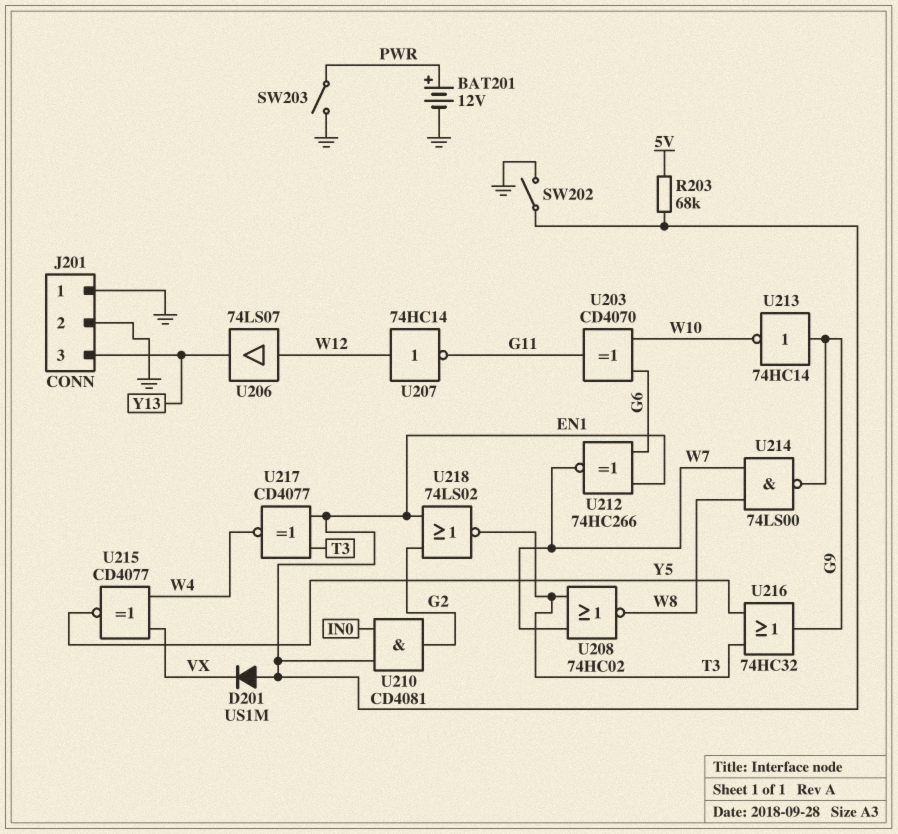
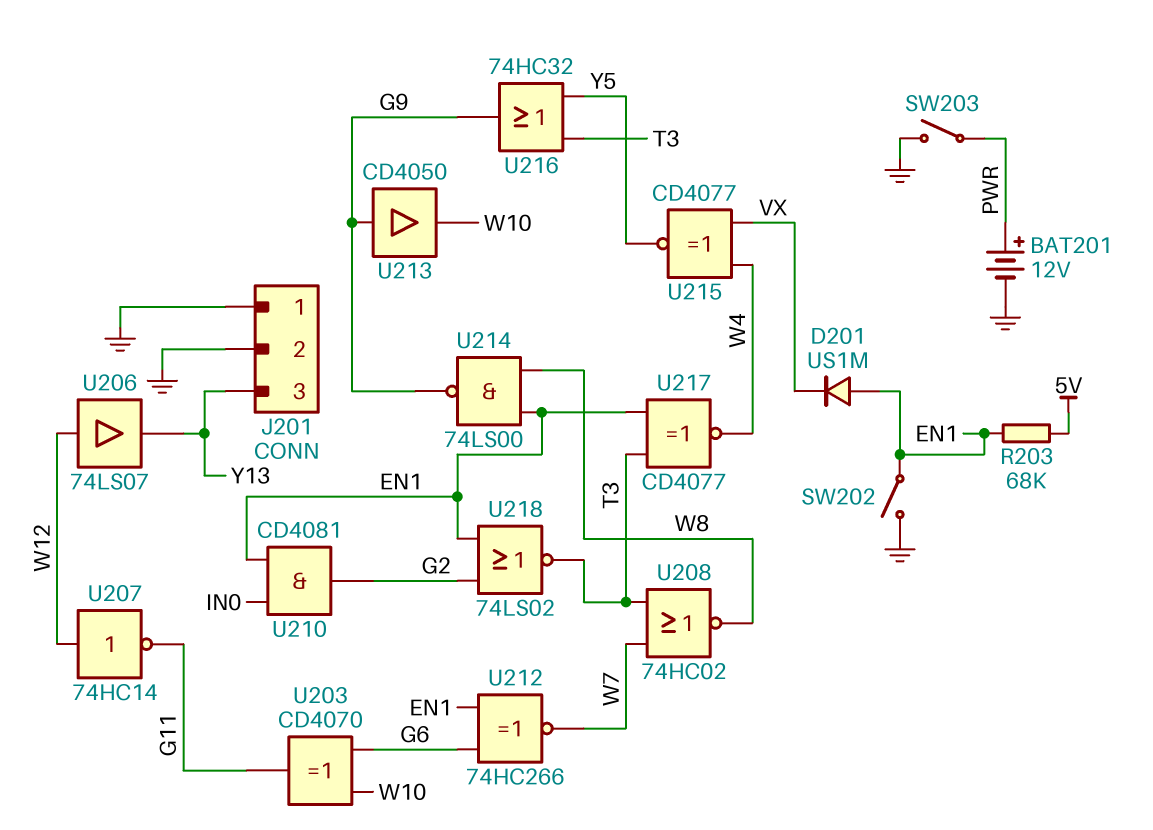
U213: NOT 74HC14 (in G9, out W10) -> buffer CD4050 (in G9, out W10)
U214: NAND 74LS00 (in W7, in W8, out G9) -> NAND 74LS00 (in EN1, in W8, out G9)

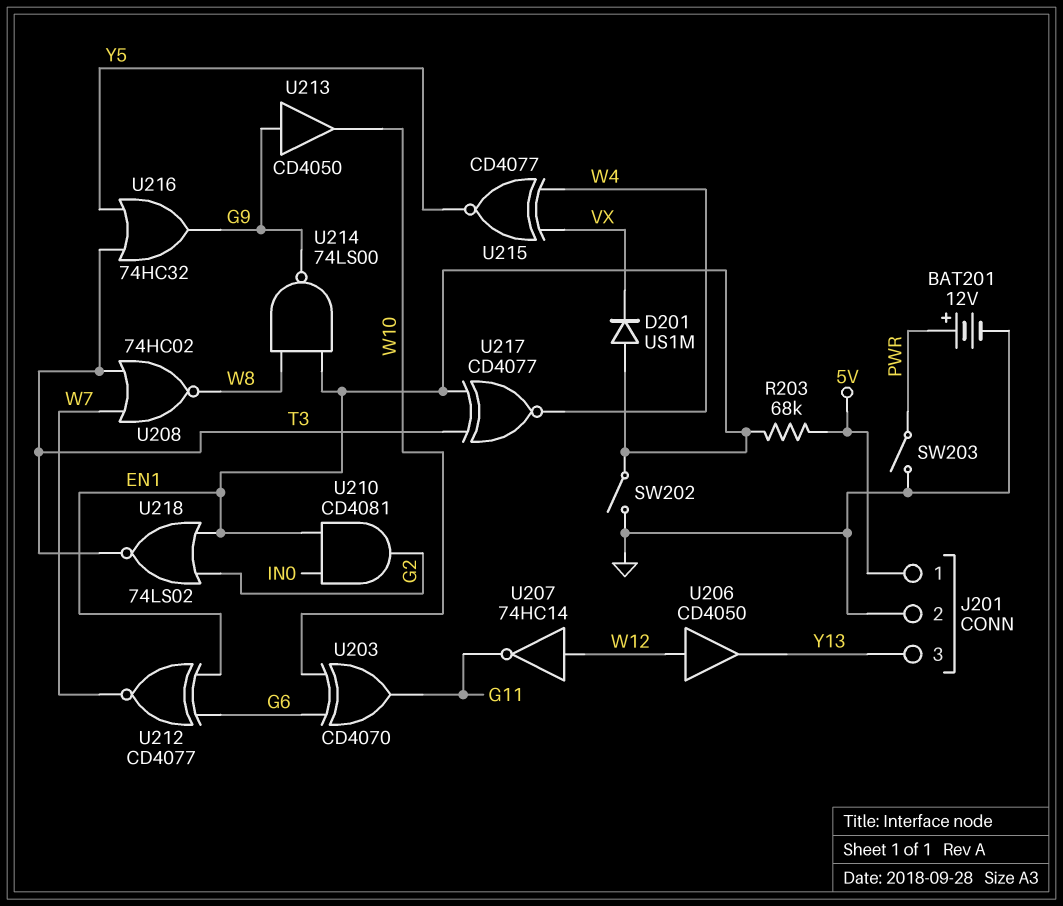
J201 pin 1: GND -> 5V
U206: buffer 74LS07 (in W12, out Y13) -> buffer CD4050 (in W12, out Y13)
U212: XNOR 74HC266 (in EN1, in G6, out W7) -> XNOR CD4077 (in EN1, in G6, out W7)

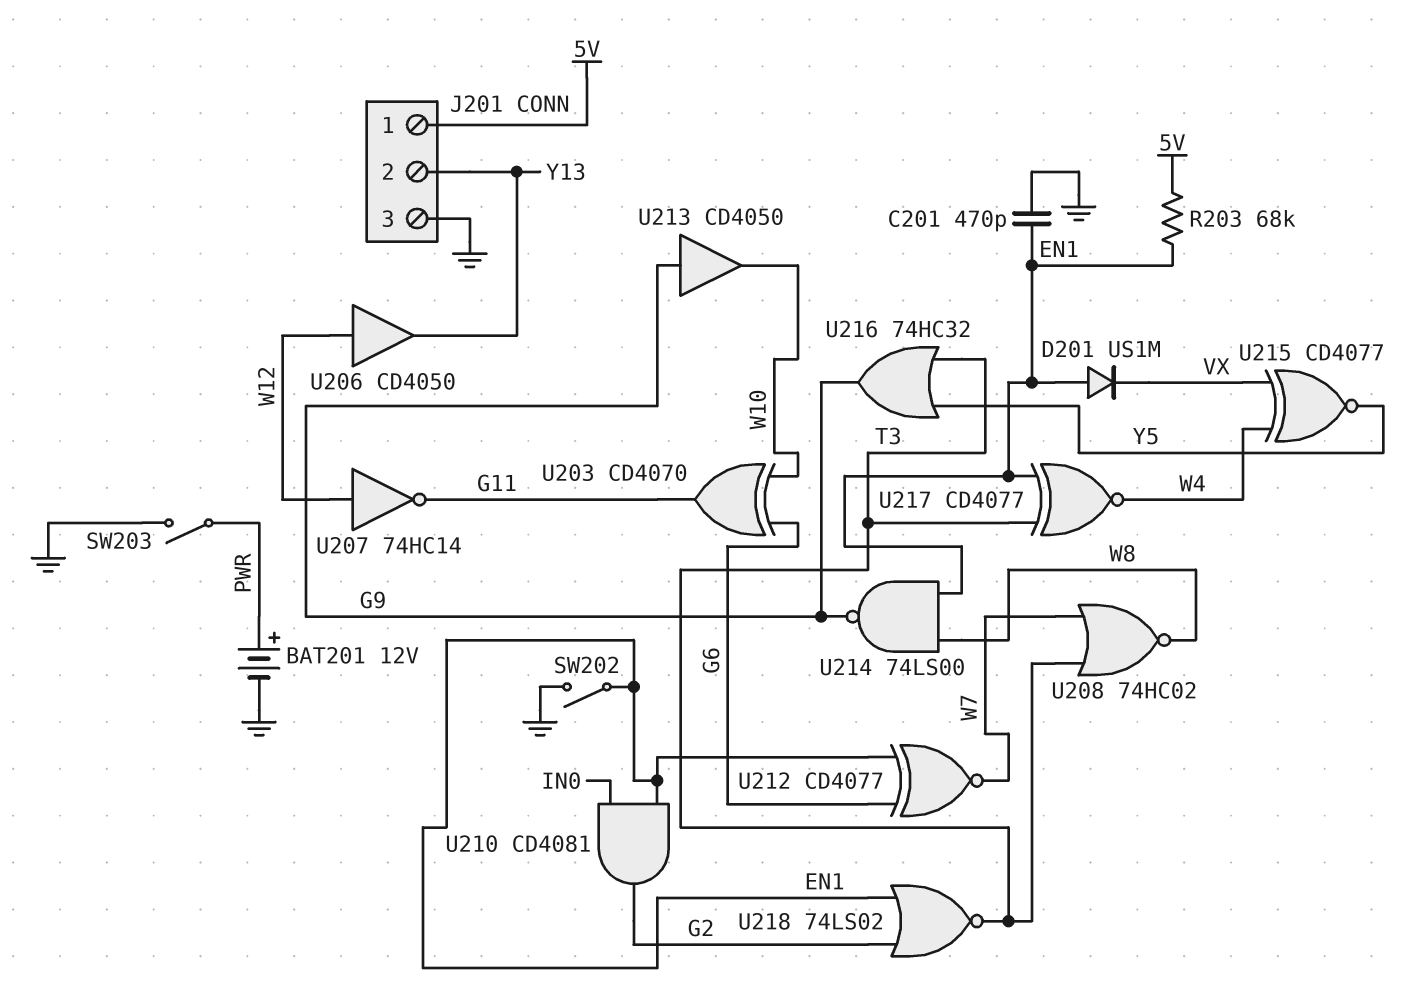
C201: none -> 470pF (EN1, GND)
J201 pin 2: GND -> Y13
J201 pin 3: Y13 -> GND

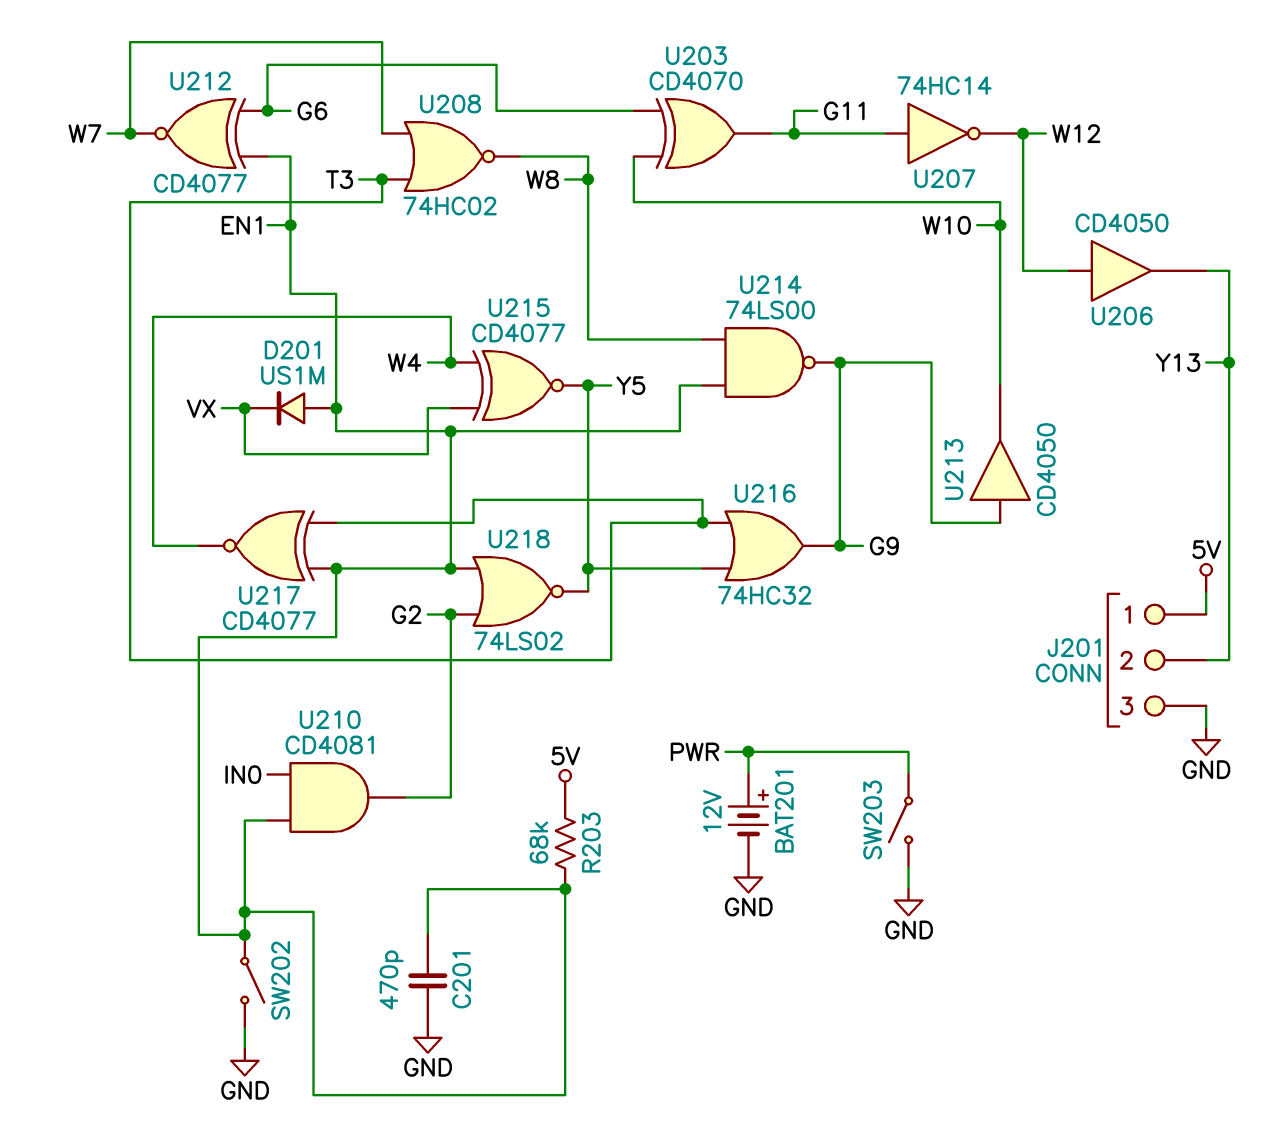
U207: NOT 74HC14 (in W12, out G11) -> NOT 74HC14 (in G11, out W12)
U218: NOR 74LS02 (in EN1, in G2, out T3) -> NOR 74LS02 (in EN1, in G2, out Y5)

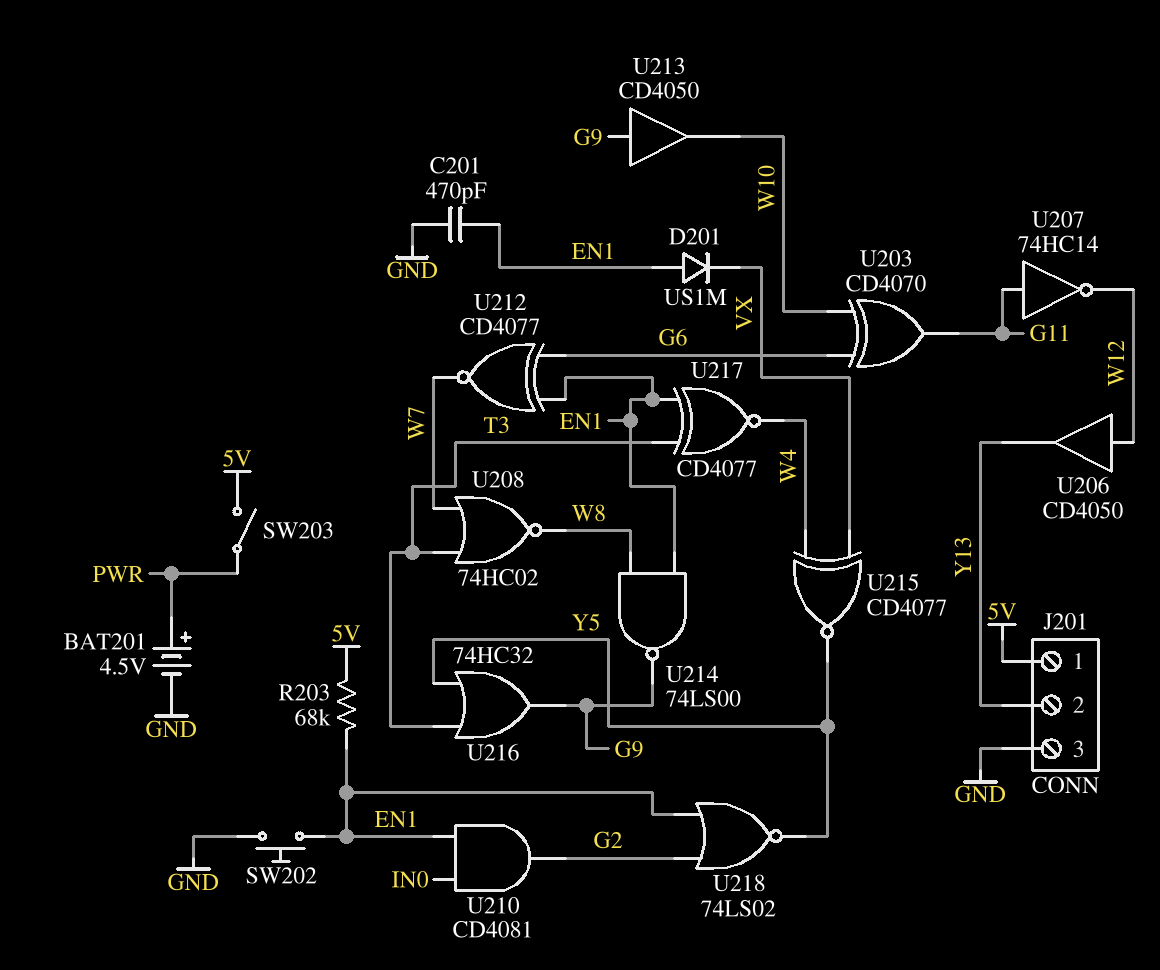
BAT201: 12V (plus PWR, minus GND) -> 4.5V (plus PWR, minus GND)
SW202: switch (EN1, GND) -> button (EN1, GND)
SW203: switch (GND, PWR) -> switch (5V, PWR)

